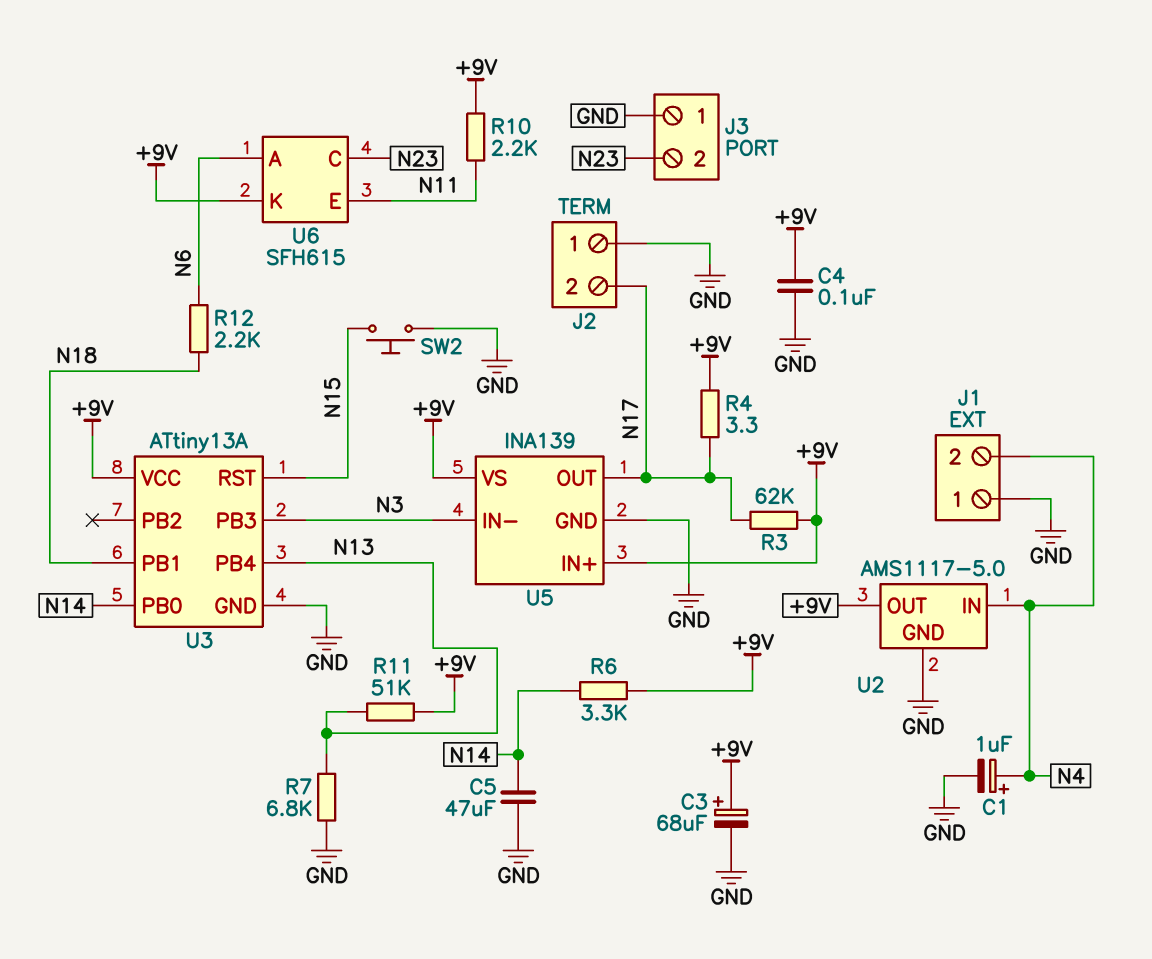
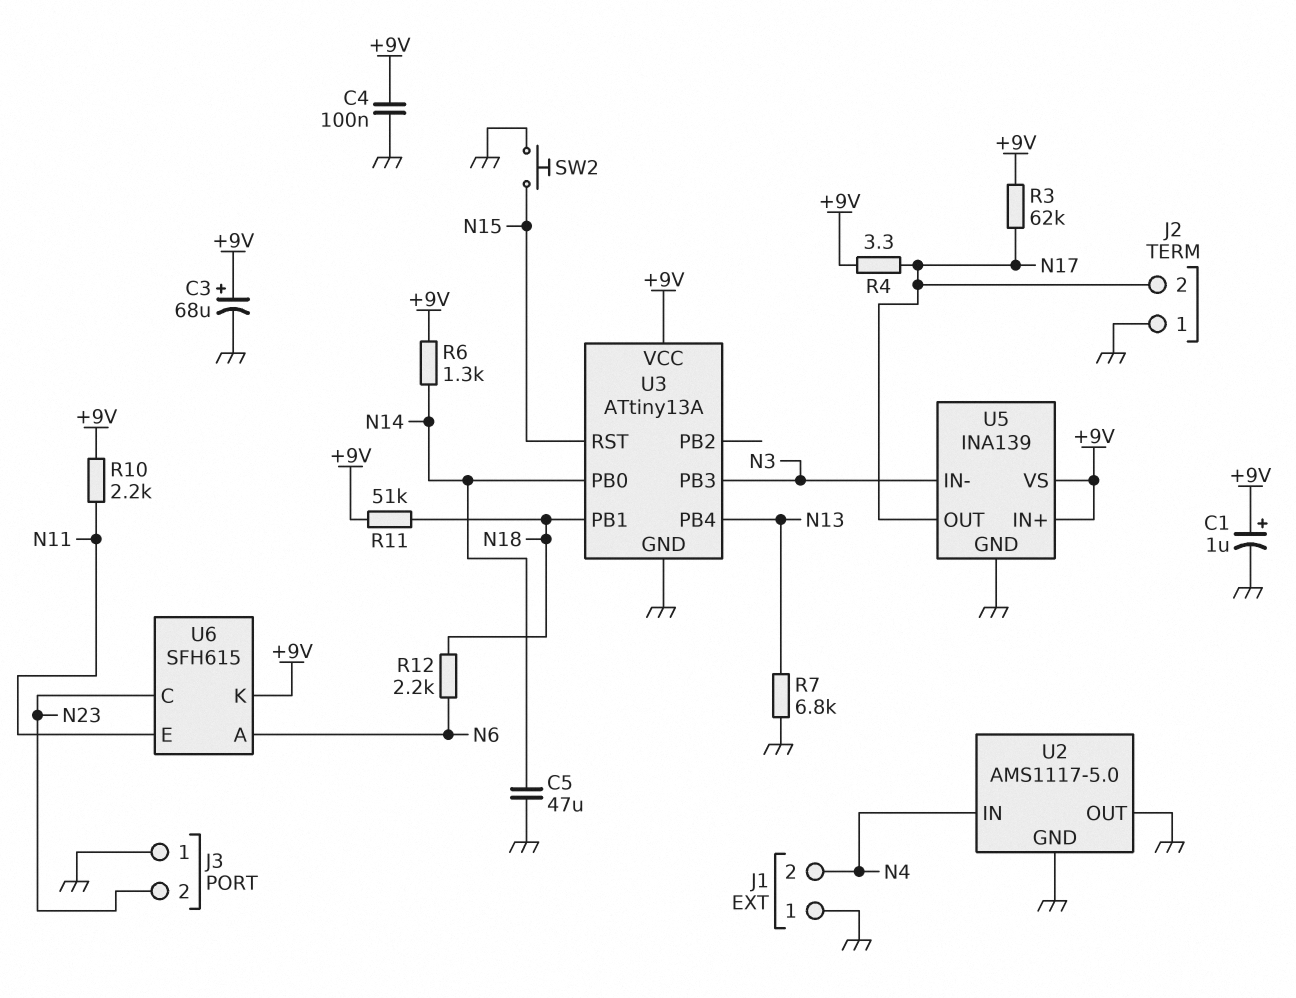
C1: 1uF (plus N4, minus GND) -> 1uF (plus +9V, minus GND)
R6: 3.3k (+9V, N14) -> 1.3k (+9V, N14)
R11: 51k (+9V, N13) -> 51k (+9V, N18)
U2 pin OUT: +9V -> GND

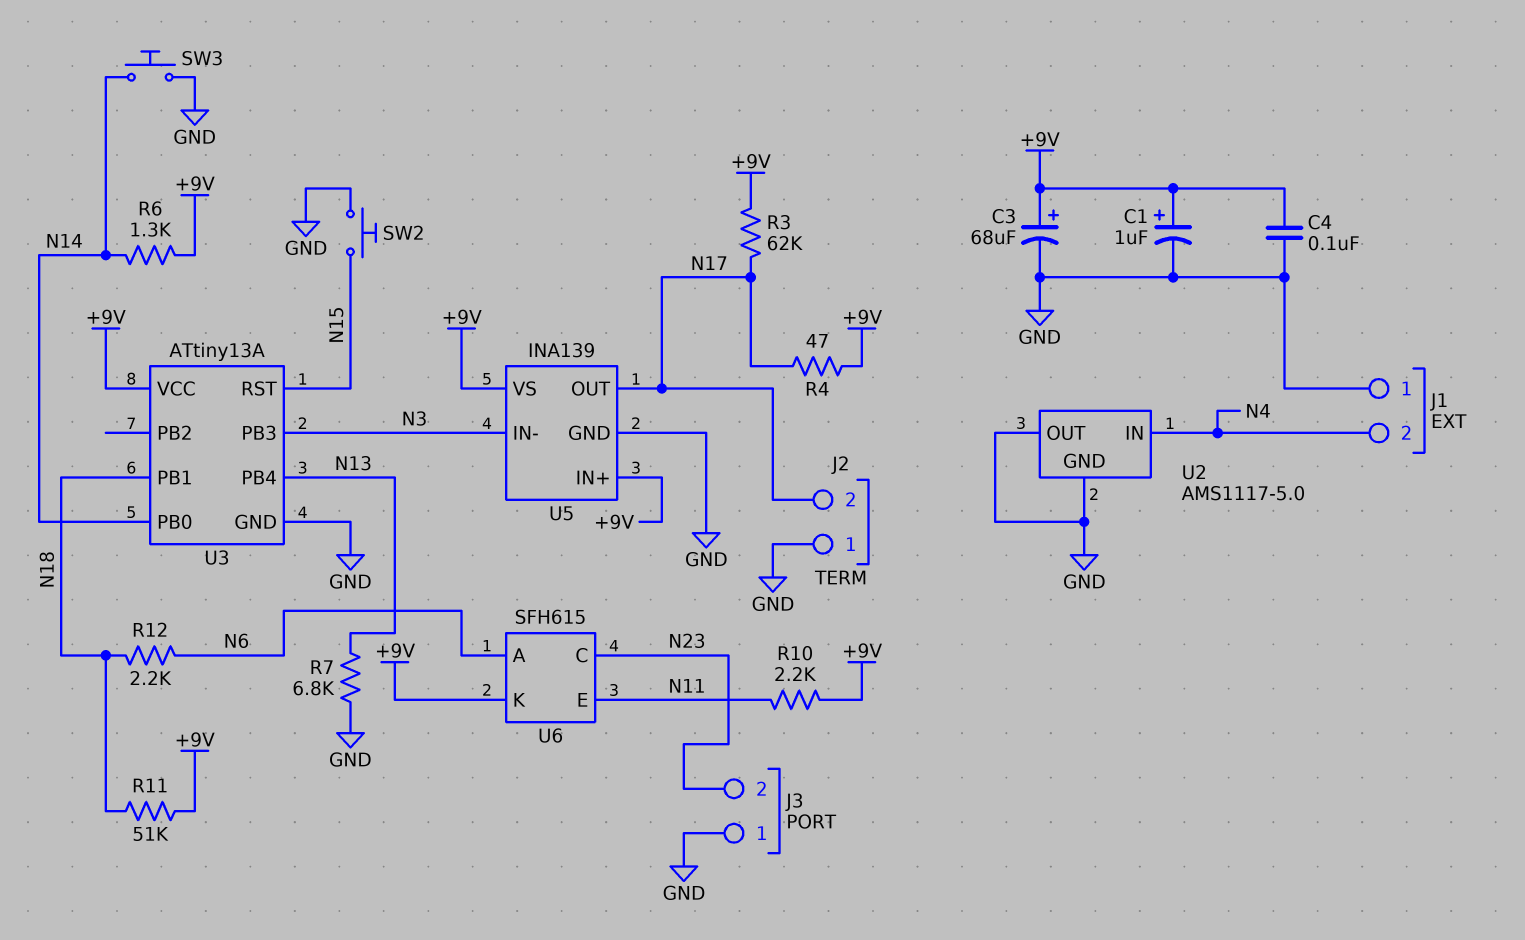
C5: 47uF (GND, N14) -> none
R4: 3.3 (+9V, N17) -> 47 (+9V, N17)
SW3: none -> button (GND, N14)

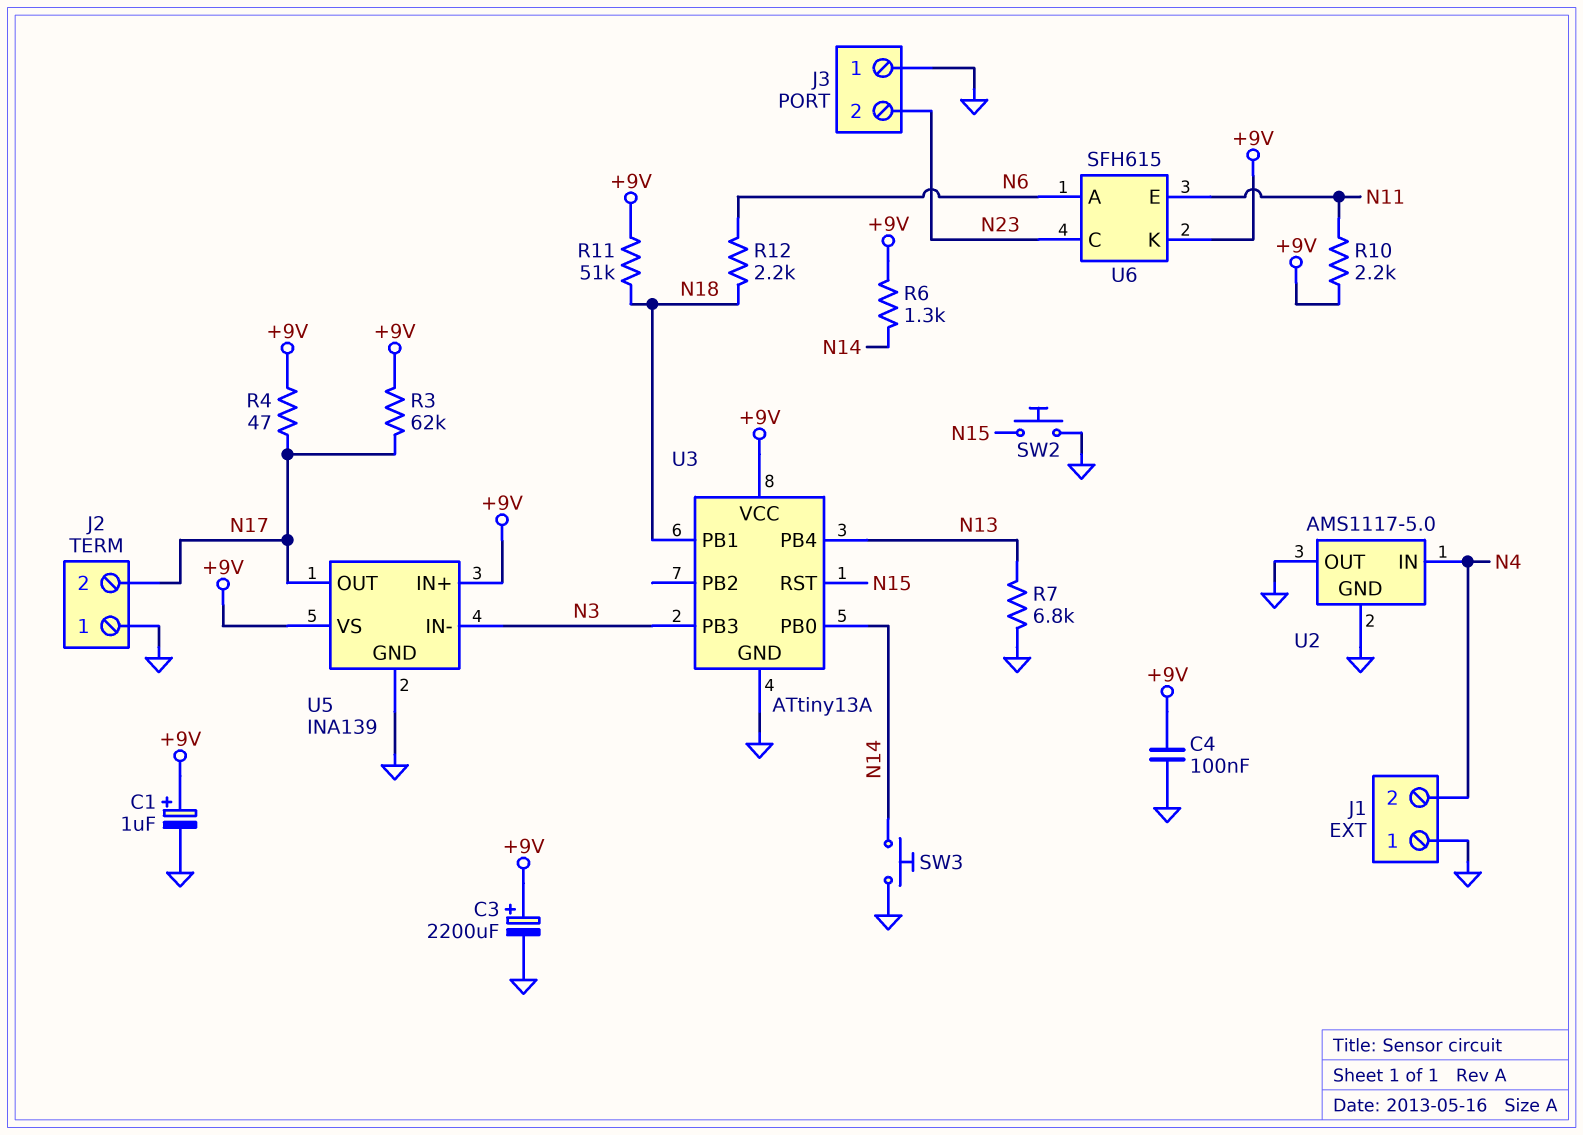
C3: 68uF (plus +9V, minus GND) -> 2200uF (plus +9V, minus GND)

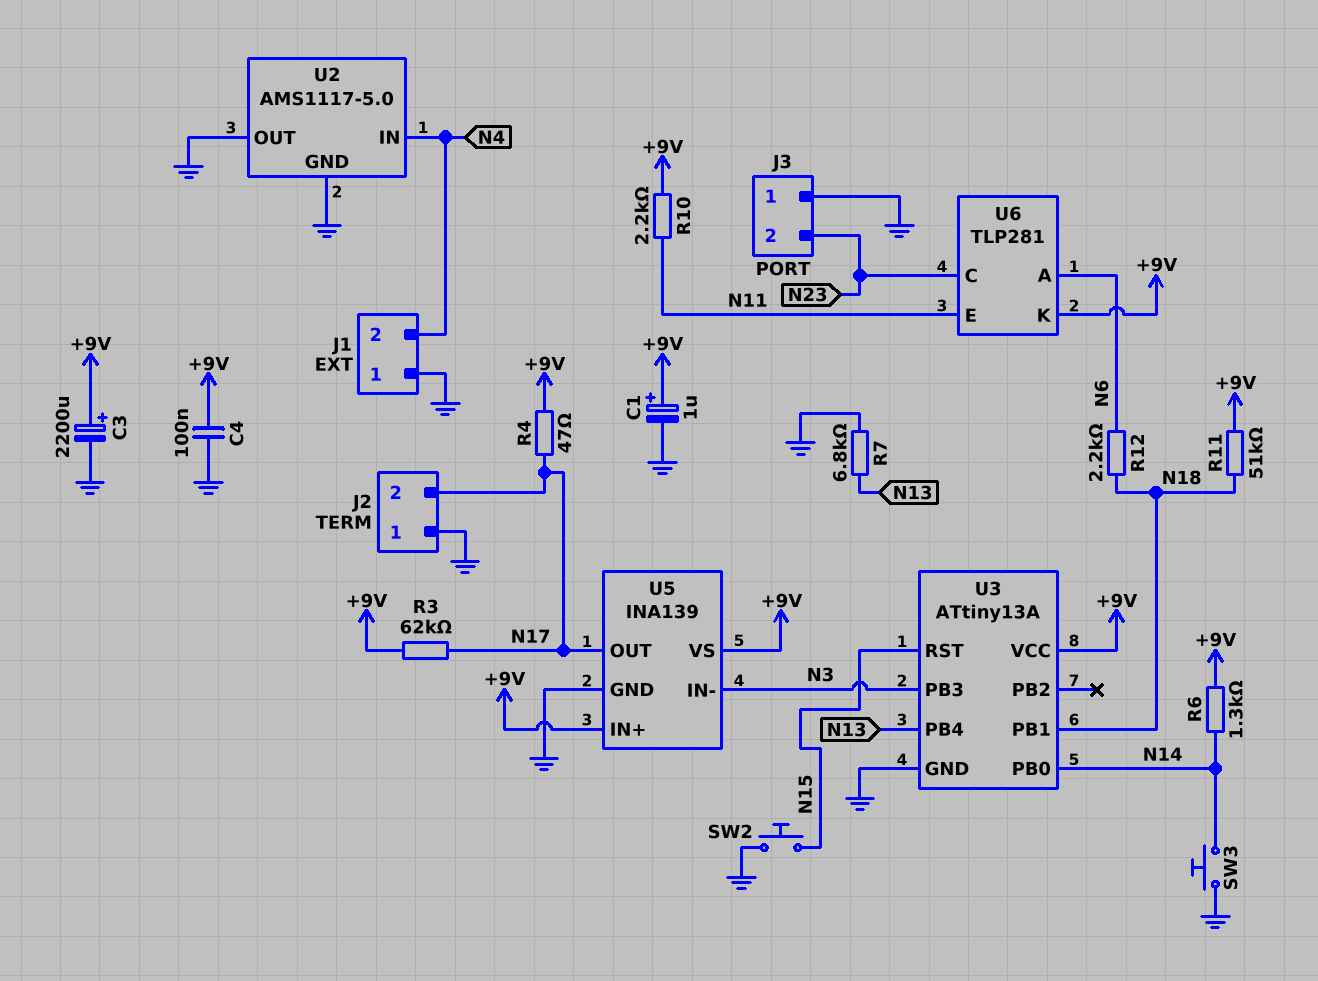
U6: SFH615 -> TLP281

